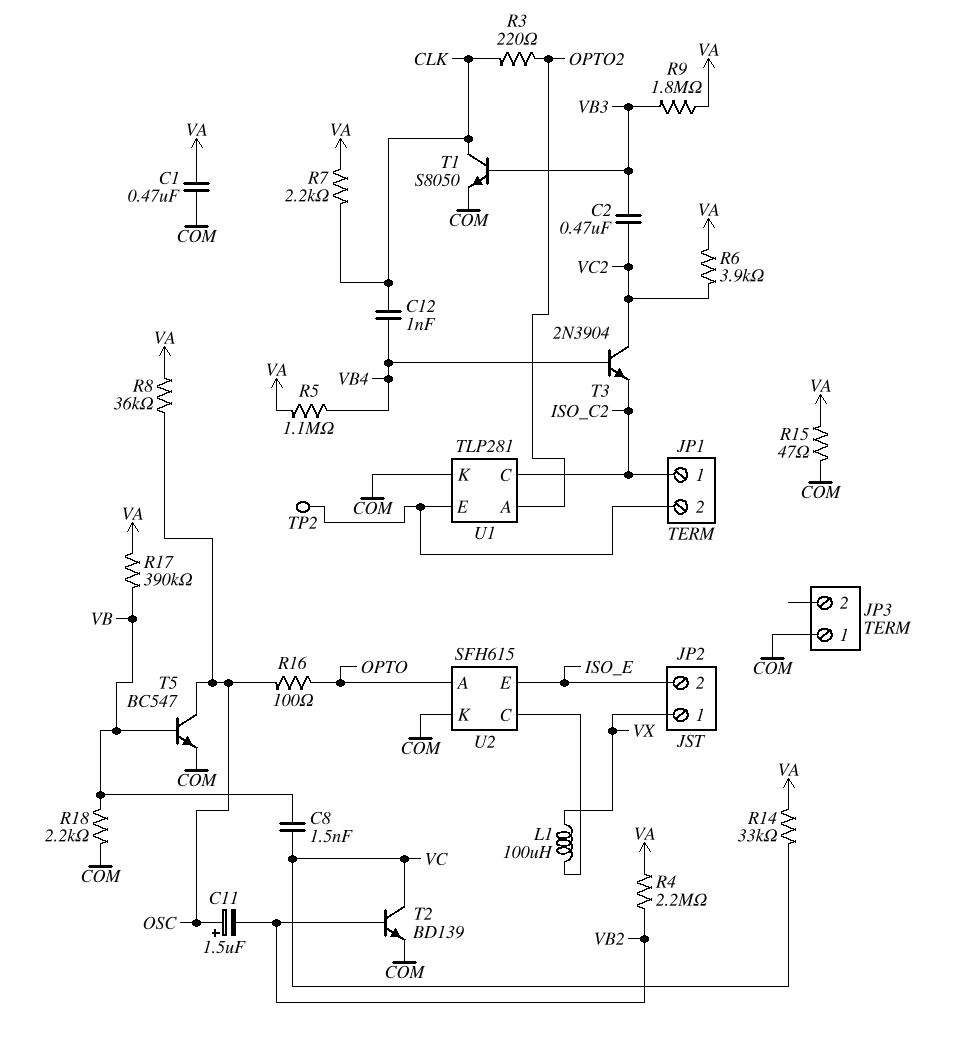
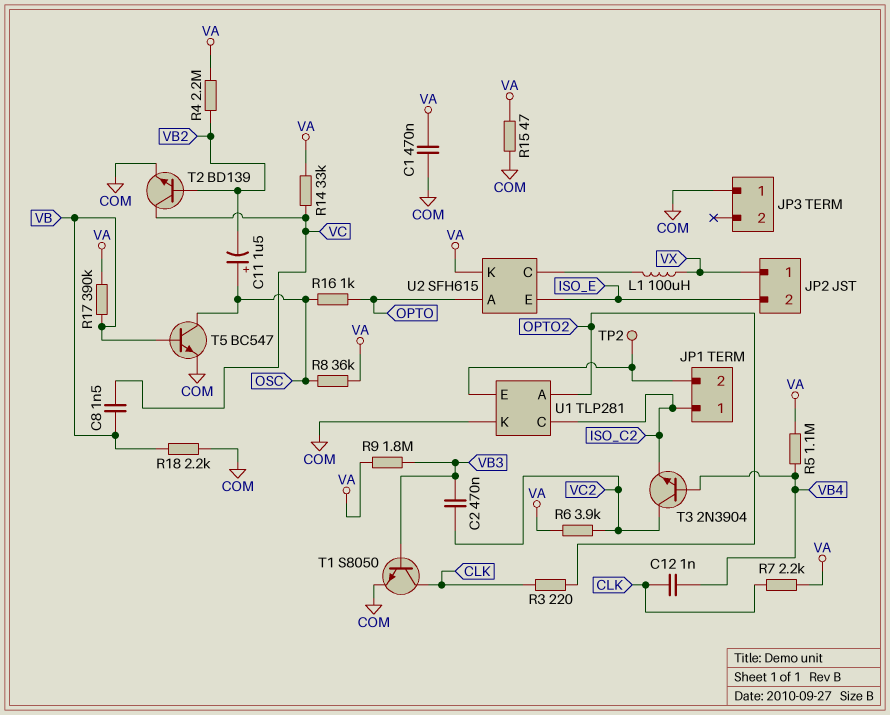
R16: 100 (OPTO, OSC) -> 1k (OPTO, OSC)
U2 pin K: COM -> VA

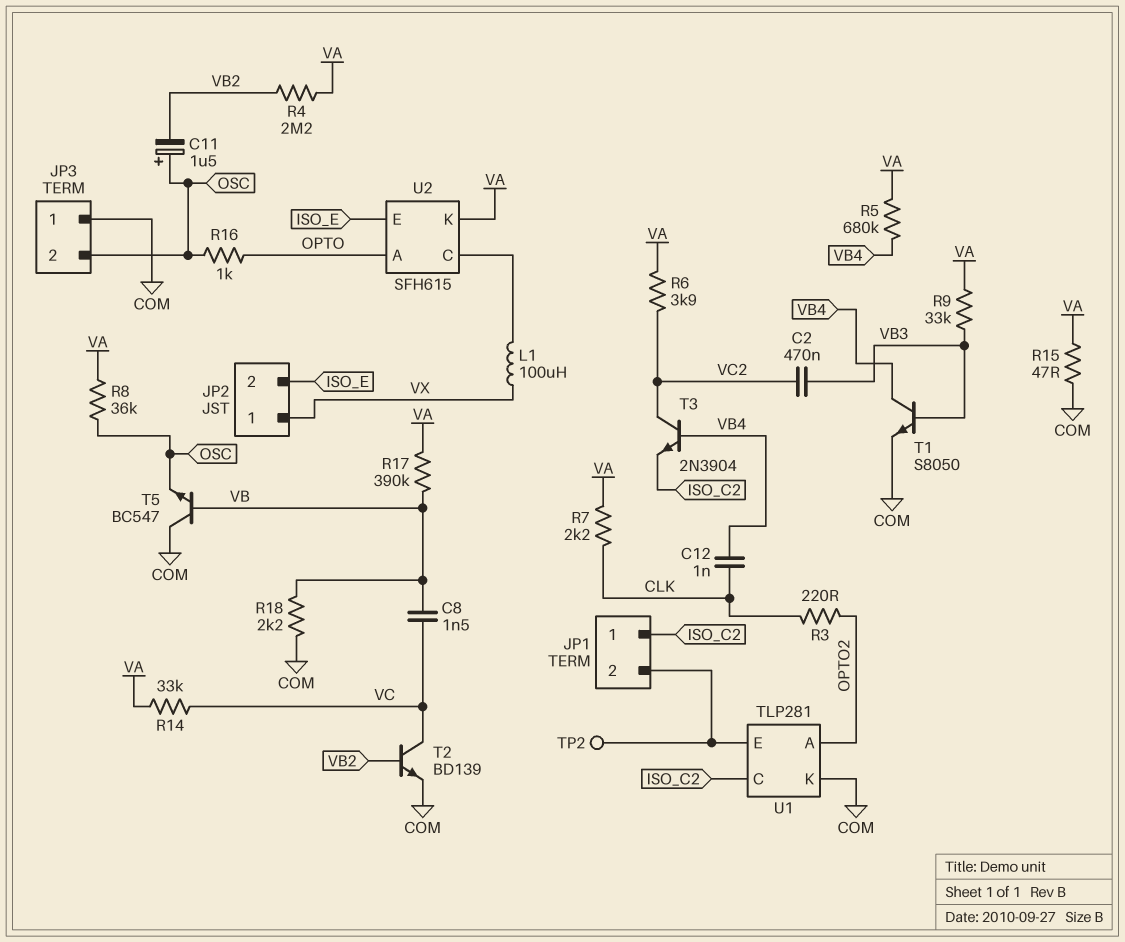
C1: 470nF (COM, VA) -> none
JP3 pin 2: none -> OSC
R5: 1.1M (VA, VB4) -> 680k (VA, VB4)
R9: 1.8M (VA, VB3) -> 33k (VA, VB3)
T1: NPN S8050 (B VB3, C CLK, E COM) -> NPN S8050 (B VB3, C VB4, E COM)
T5: NPN BC547 (B VB, C OSC, E COM) -> NPN BC547 (B VB, C COM, E OSC)

